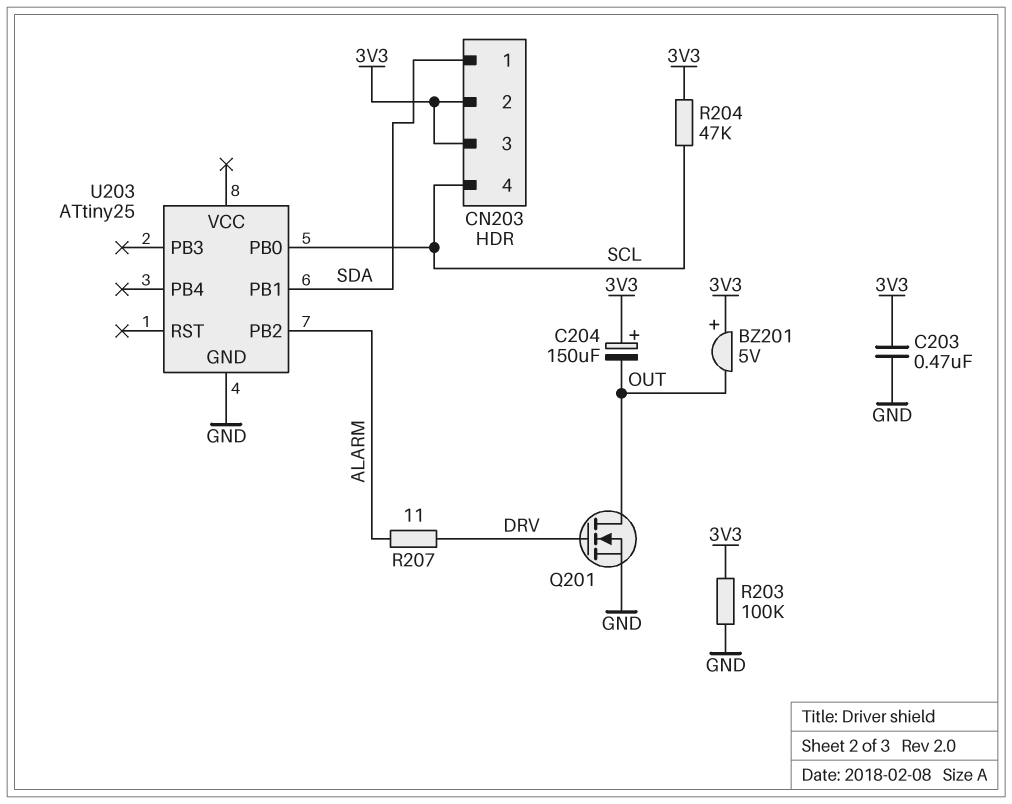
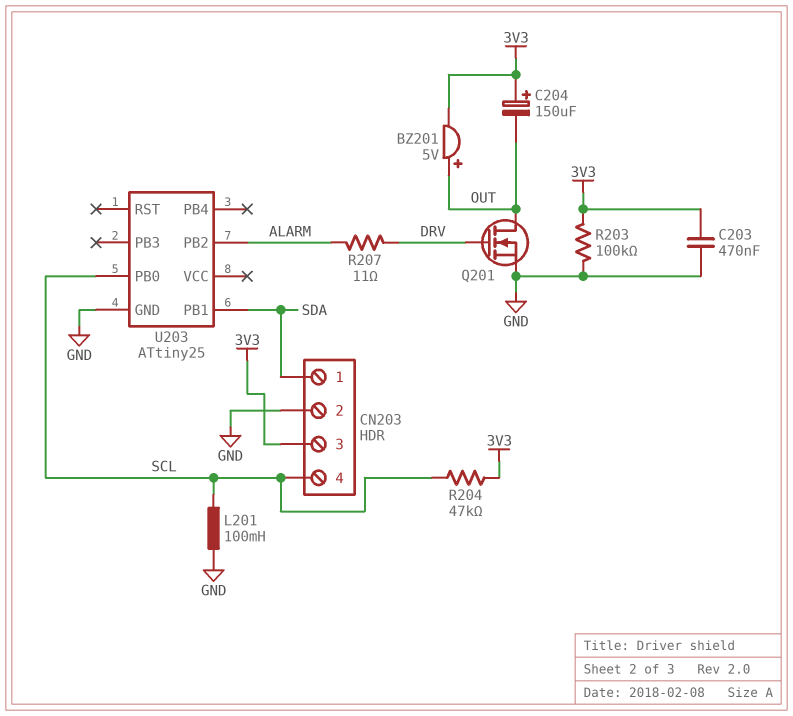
BZ201: buzzer 5V (plus 3V3, minus OUT) -> buzzer 5V (plus OUT, minus 3V3)
CN203 pin 2: 3V3 -> GND
L201: none -> 100mH (GND, SCL)

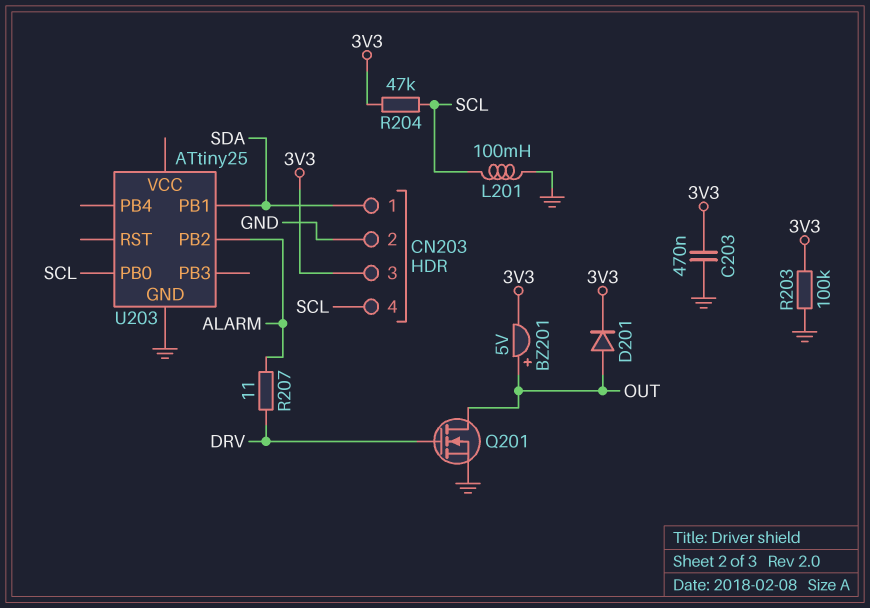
C204: 150uF (plus 3V3, minus OUT) -> none
D201: none -> diode (A OUT, K 3V3)

